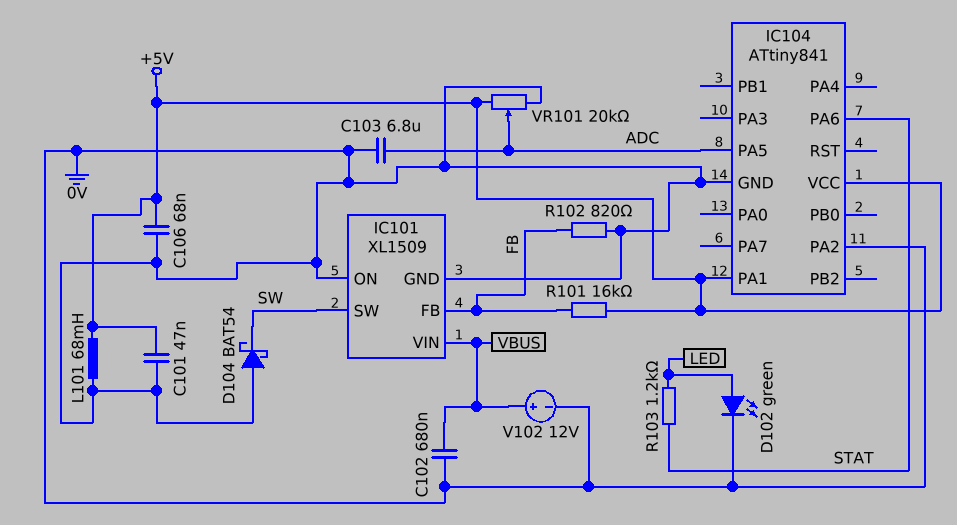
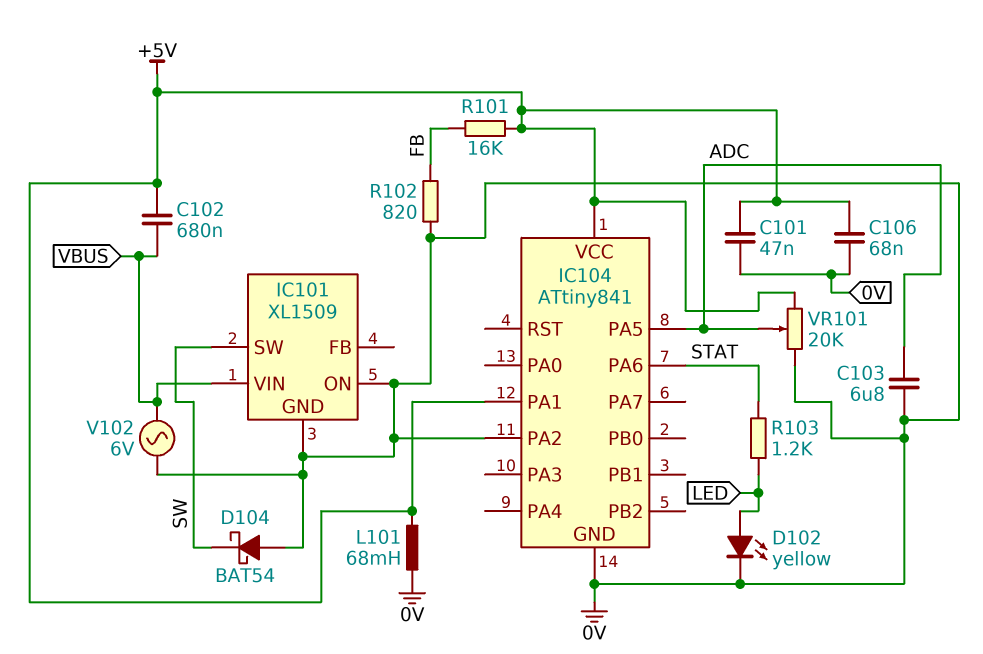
C102: 680nF (0V, VBUS) -> 680nF (+5V, VBUS)
D102: LED green (A LED, K 0V) -> LED yellow (A LED, K 0V)
IC101 pin FB: FB -> none
V102: 12V (plus VBUS, minus 0V) -> AC 6V (0V, VBUS)

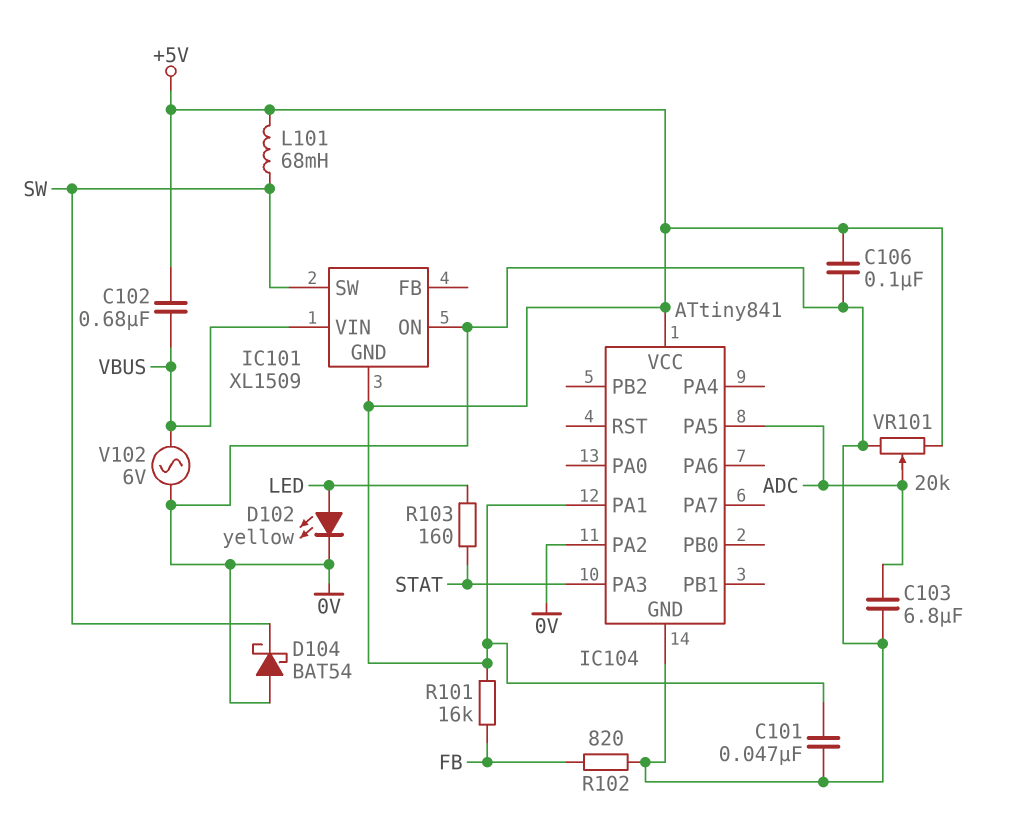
C106: 68nF (+5V, 0V) -> 100nF (+5V, 0V)
IC101 pin GND: 0V -> +5V
IC104 pin PA3: none -> STAT
IC104 pin PA6: STAT -> none
L101: 68mH (+5V, 0V) -> 68mH (+5V, SW)
R103: 1.2k (LED, STAT) -> 160 (LED, STAT)

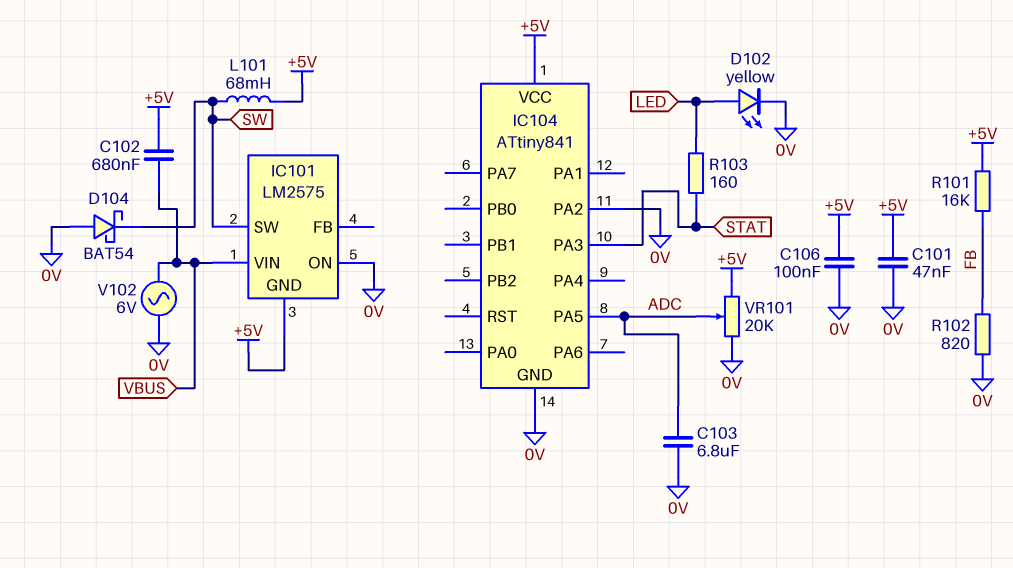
IC101: XL1509 -> LM2575
IC104 pin PA1: +5V -> none

